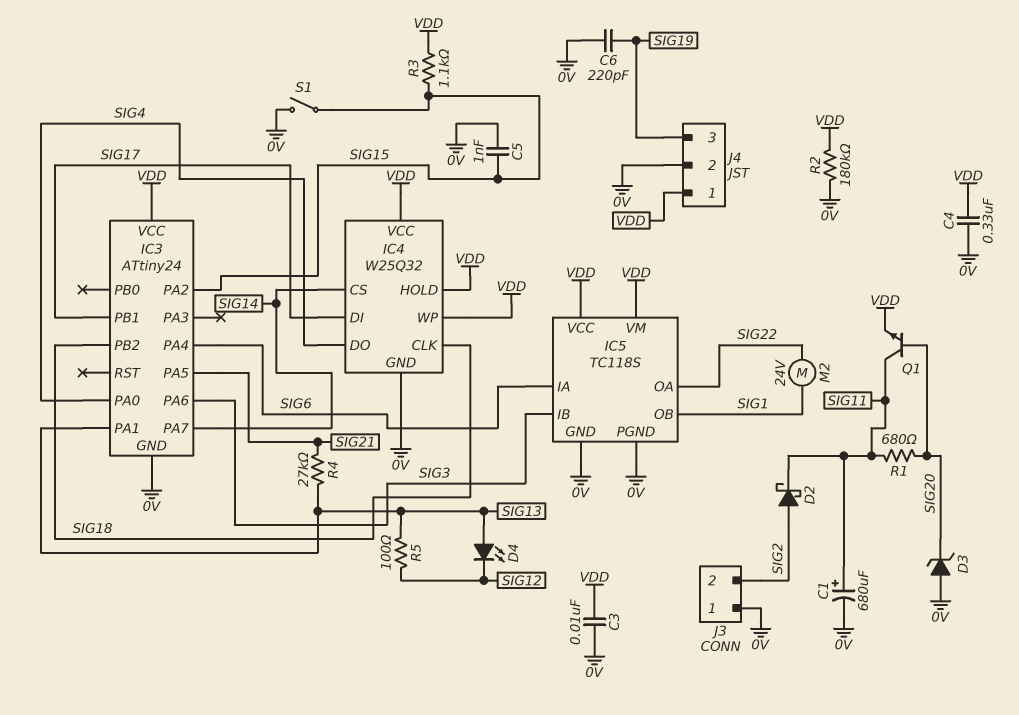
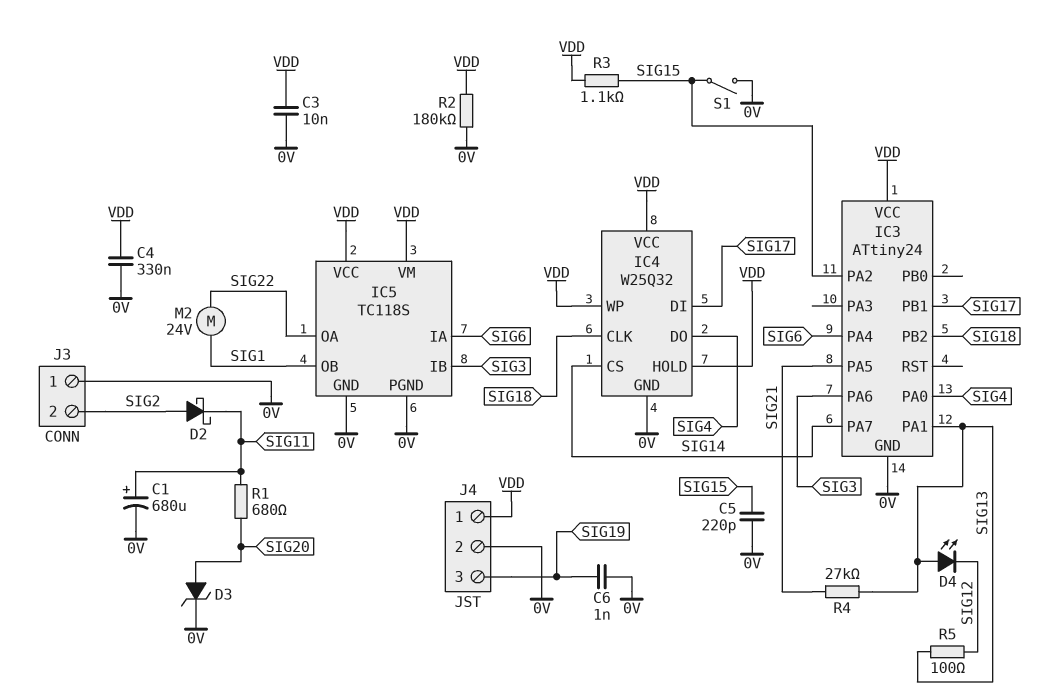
C5: 1nF (0V, SIG15) -> 220pF (0V, SIG15)
C6: 220pF (0V, SIG19) -> 1nF (0V, SIG19)
D3: zener (A 0V, K SIG20) -> zener (A SIG20, K 0V)
Q1: NPN (B SIG20, C SIG11, E VDD) -> none

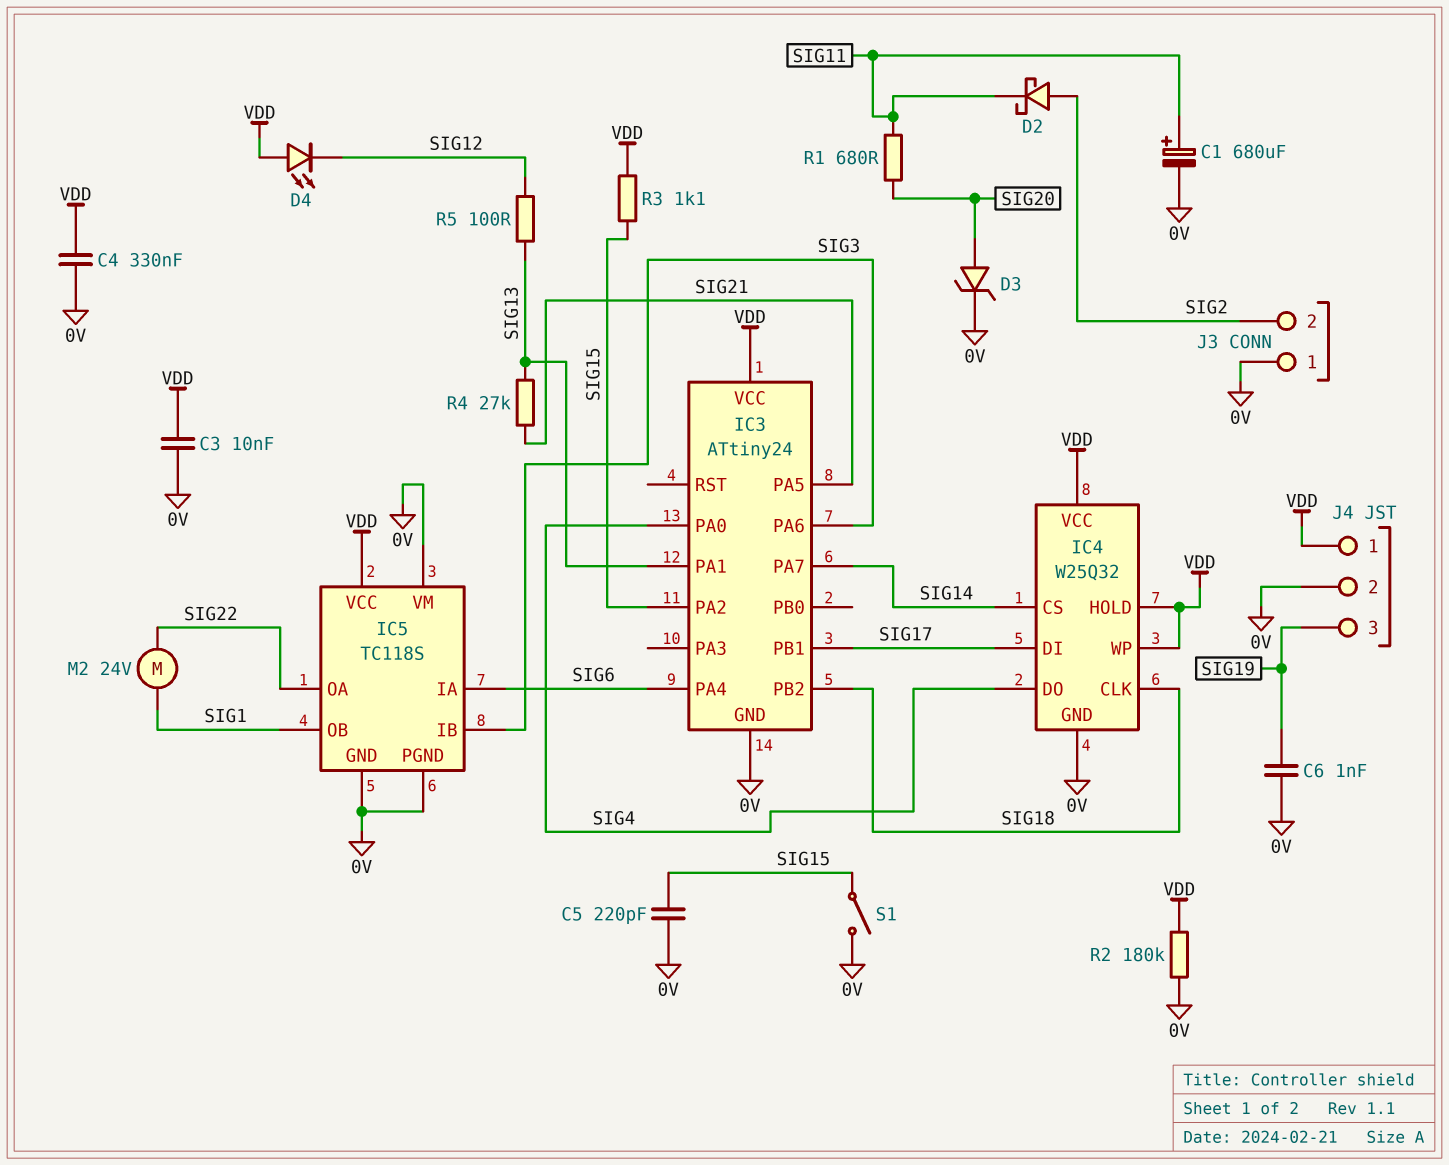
D4: LED (A SIG13, K SIG12) -> LED (A VDD, K SIG12)
IC5 pin VM: VDD -> 0V

